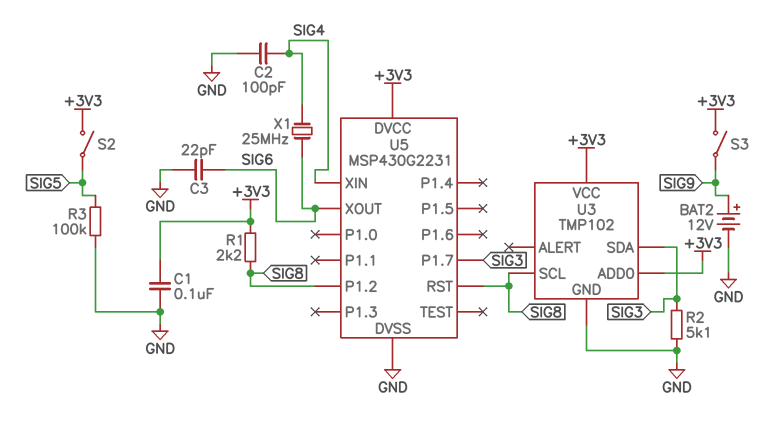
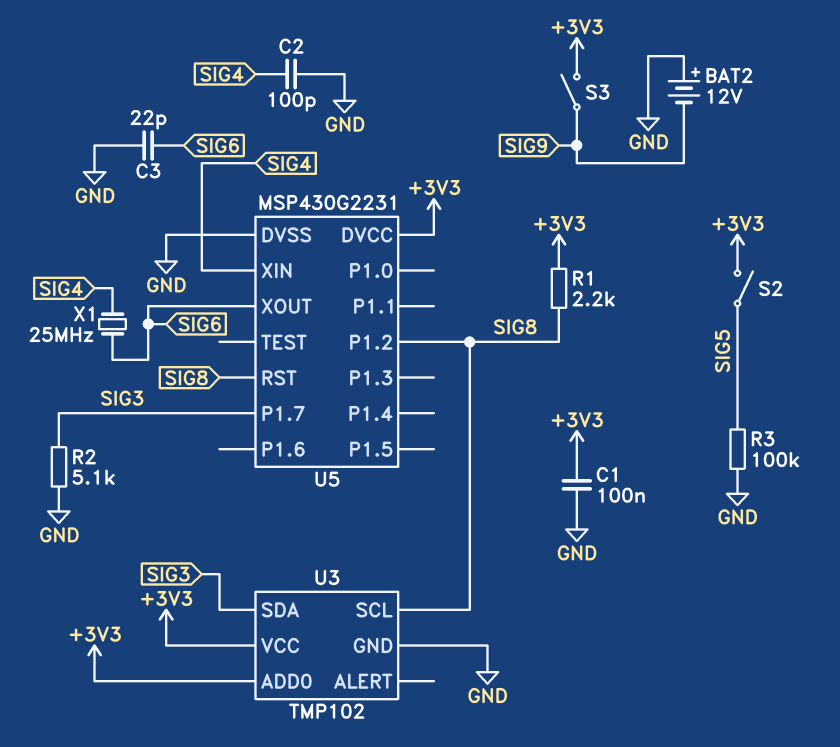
BAT2: 12V (plus SIG9, minus GND) -> 12V (plus GND, minus SIG9)

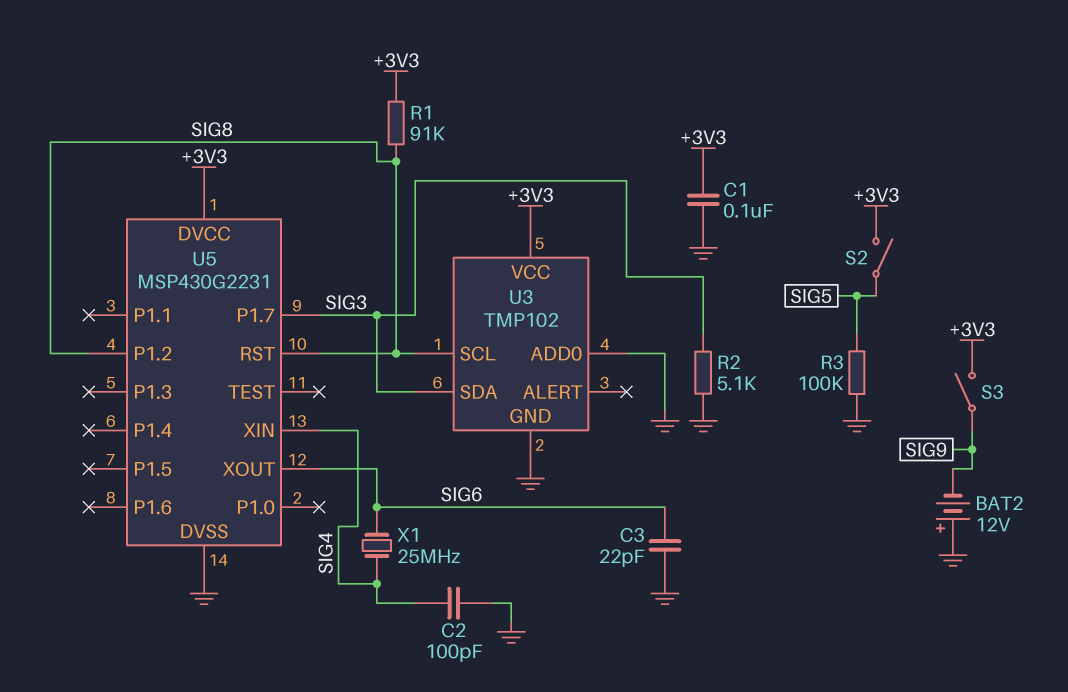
R1: 2.2k (+3V3, SIG8) -> 91k (+3V3, SIG8)
U3 pin ADD0: +3V3 -> GND

